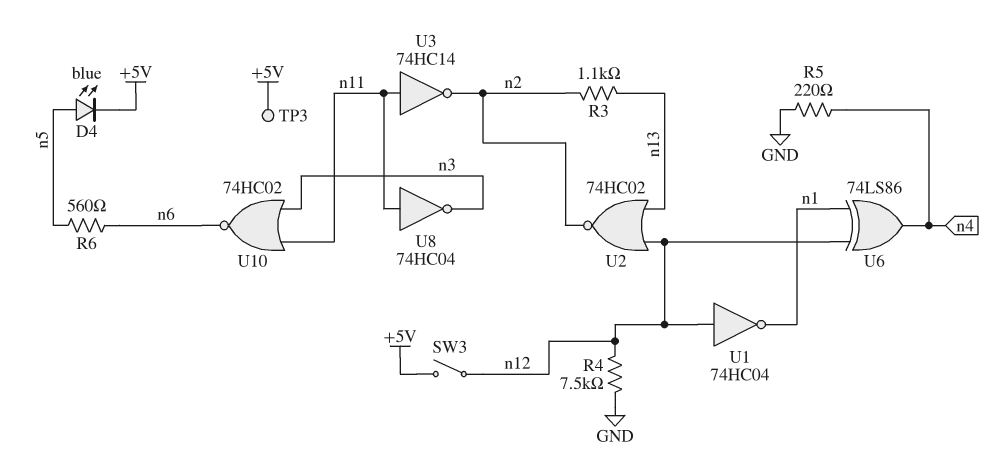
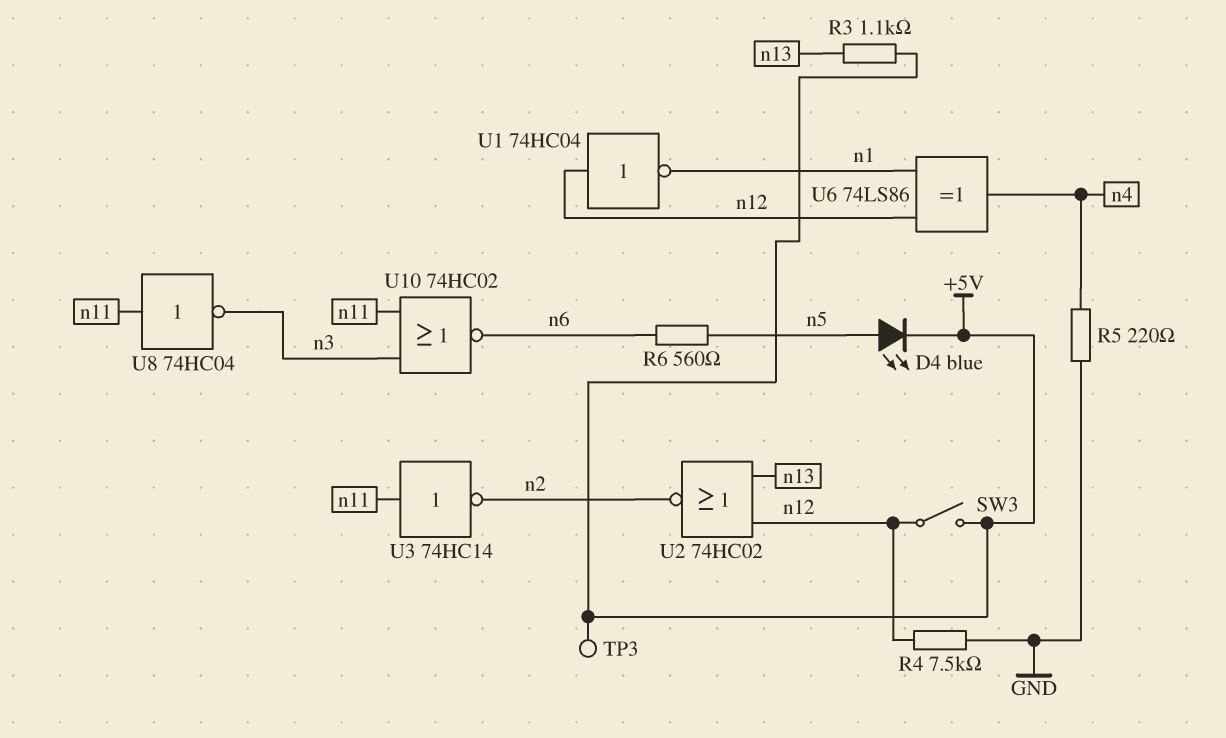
R3: 1.1k (n2, n13) -> 1.1k (+5V, n13)

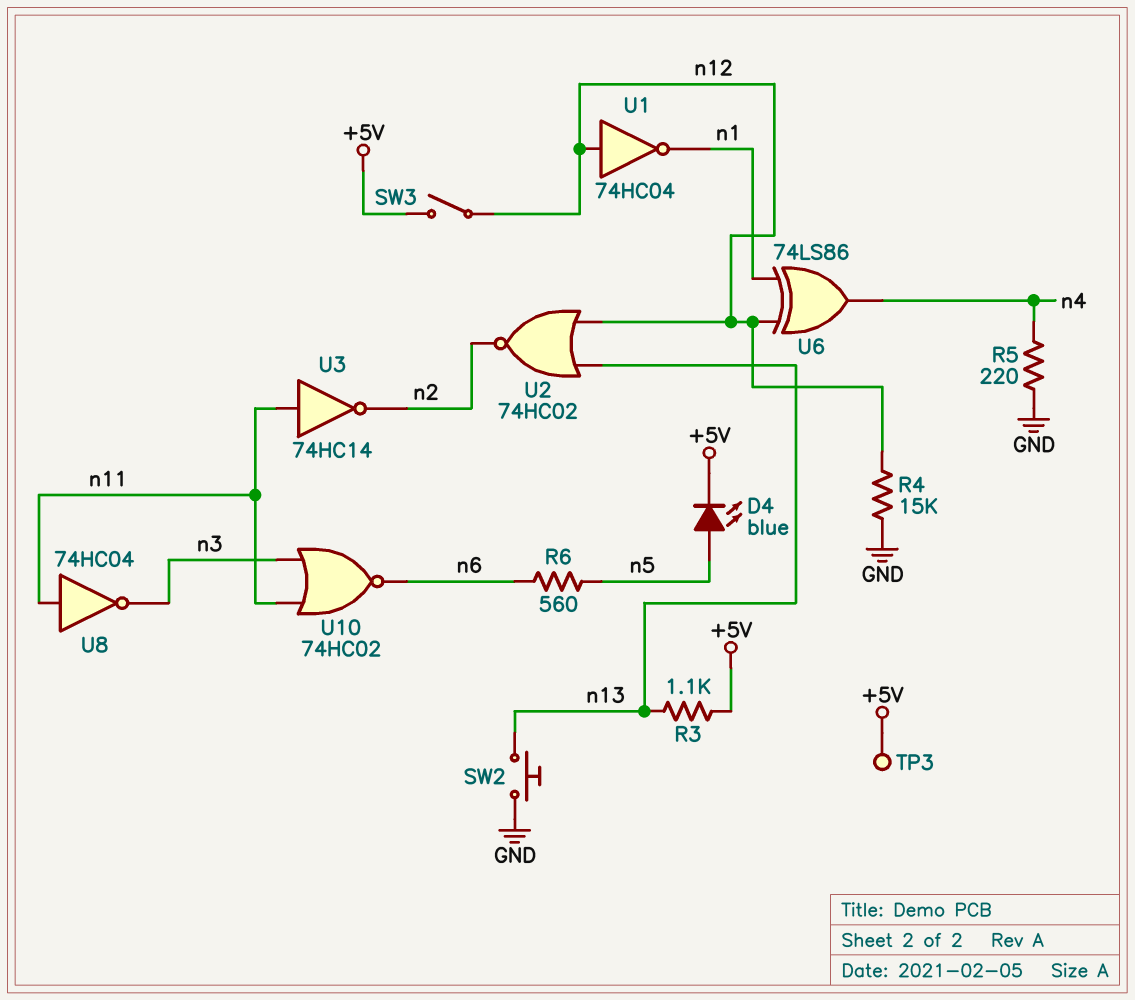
R4: 7.5k (GND, n12) -> 15k (GND, n12)
SW2: none -> button (GND, n13)

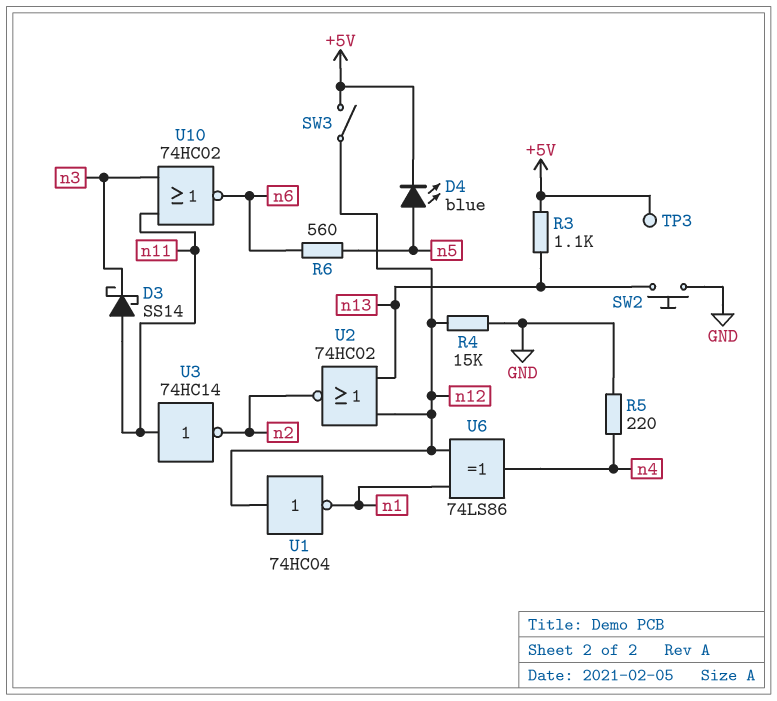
D3: none -> schottky SS14 (A n11, K n3)
U8: NOT 74HC04 (in n11, out n3) -> none

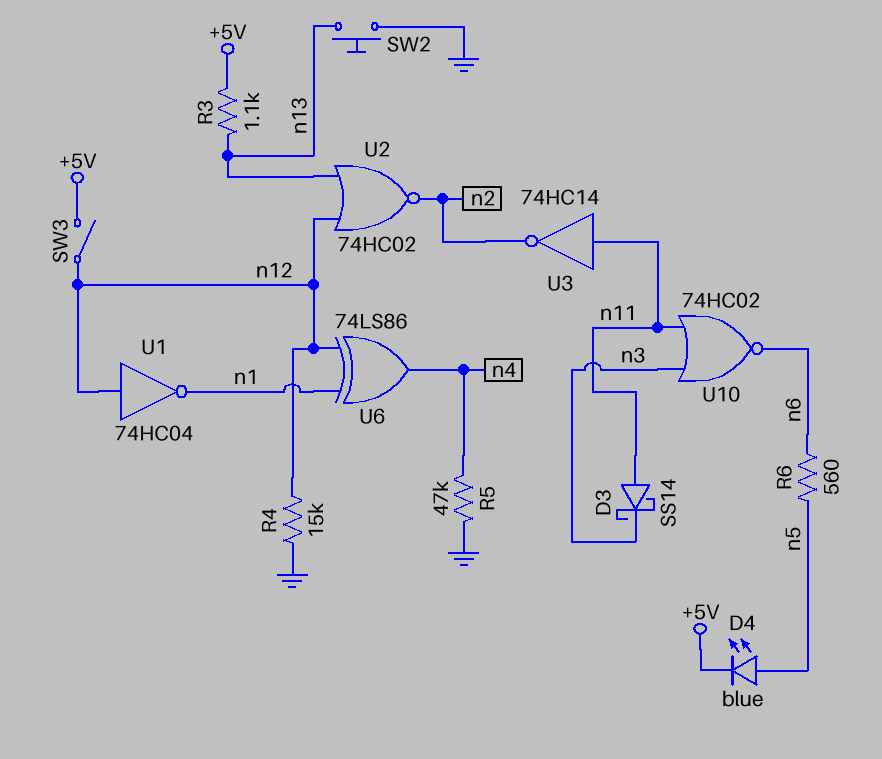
R5: 220 (GND, n4) -> 47k (GND, n4)
TP3: test point (+5V) -> none

